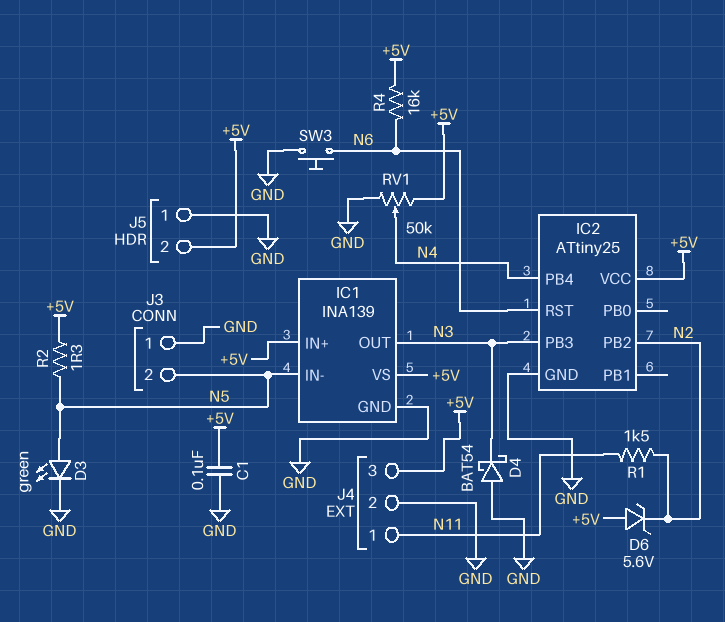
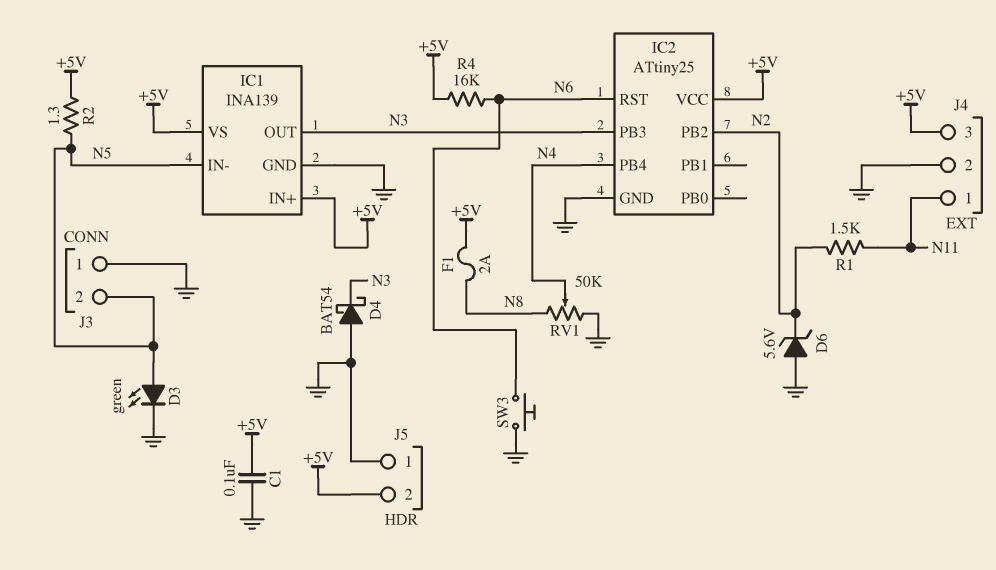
D6: zener 5.6V (A +5V, K N2) -> zener 5.6V (A GND, K N2)
F1: none -> 2A (+5V, N8)
RV1: 50k (+5V, GND, wiper N4) -> 50k (GND, N8, wiper N4)

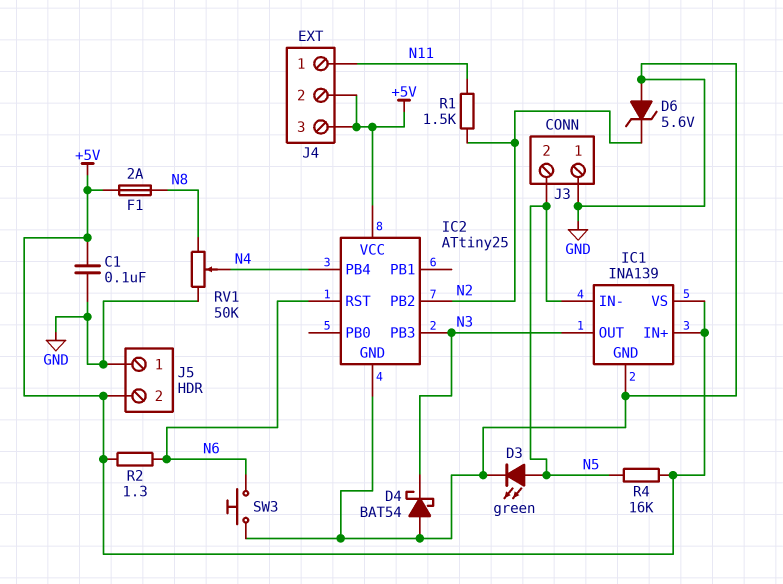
J4 pin 2: GND -> +5V
R2: 1.3 (+5V, N5) -> 1.3 (+5V, N6)
R4: 16k (+5V, N6) -> 16k (+5V, N5)

